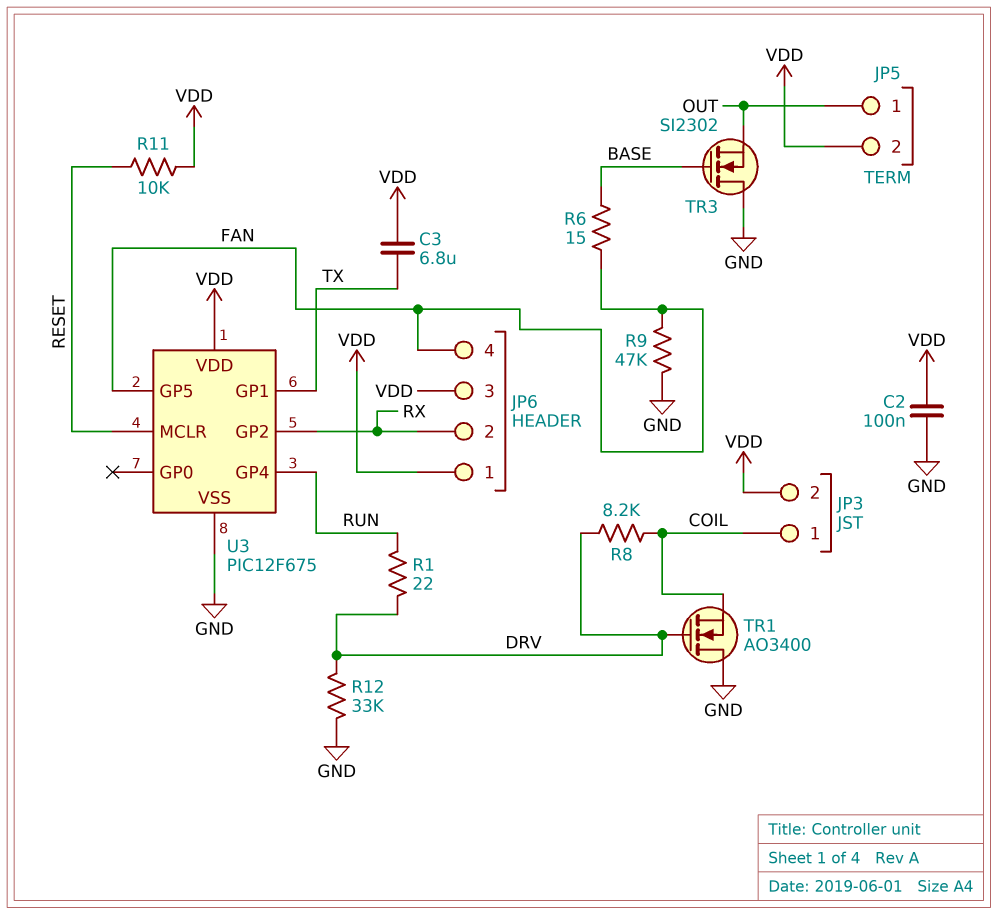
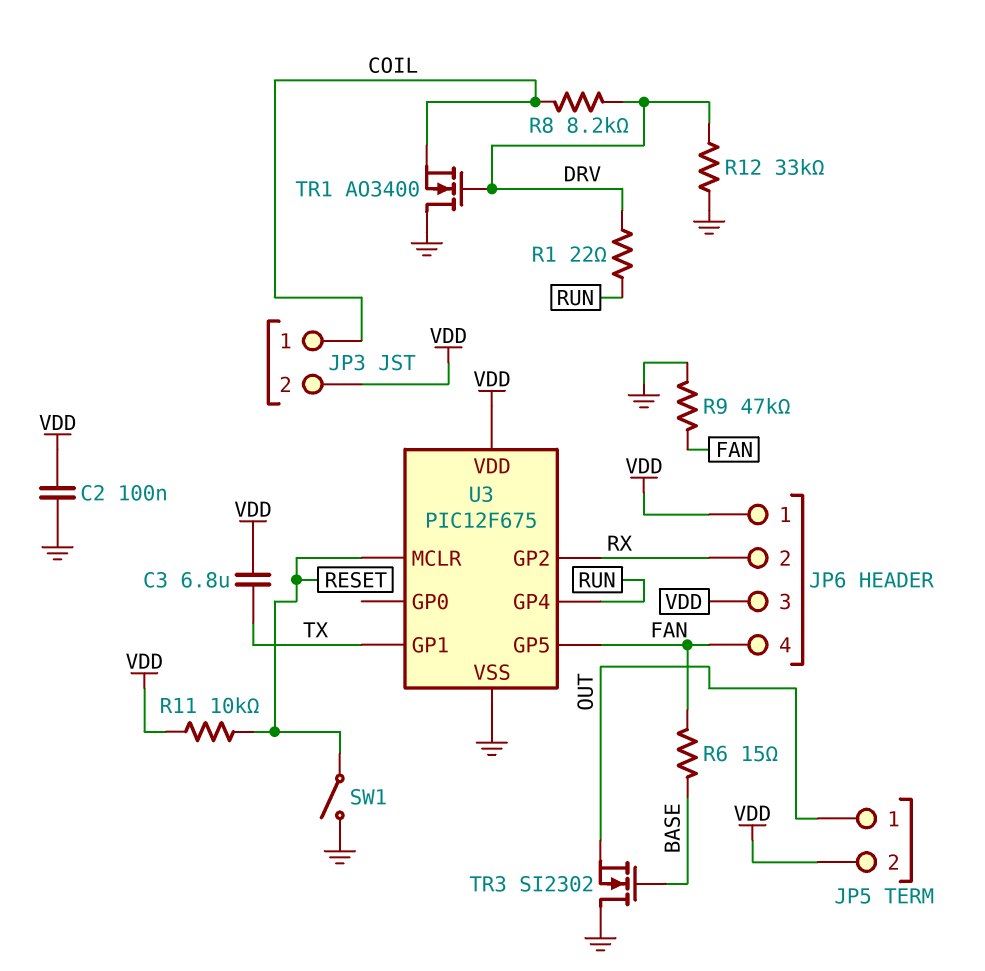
SW1: none -> switch (GND, RESET)

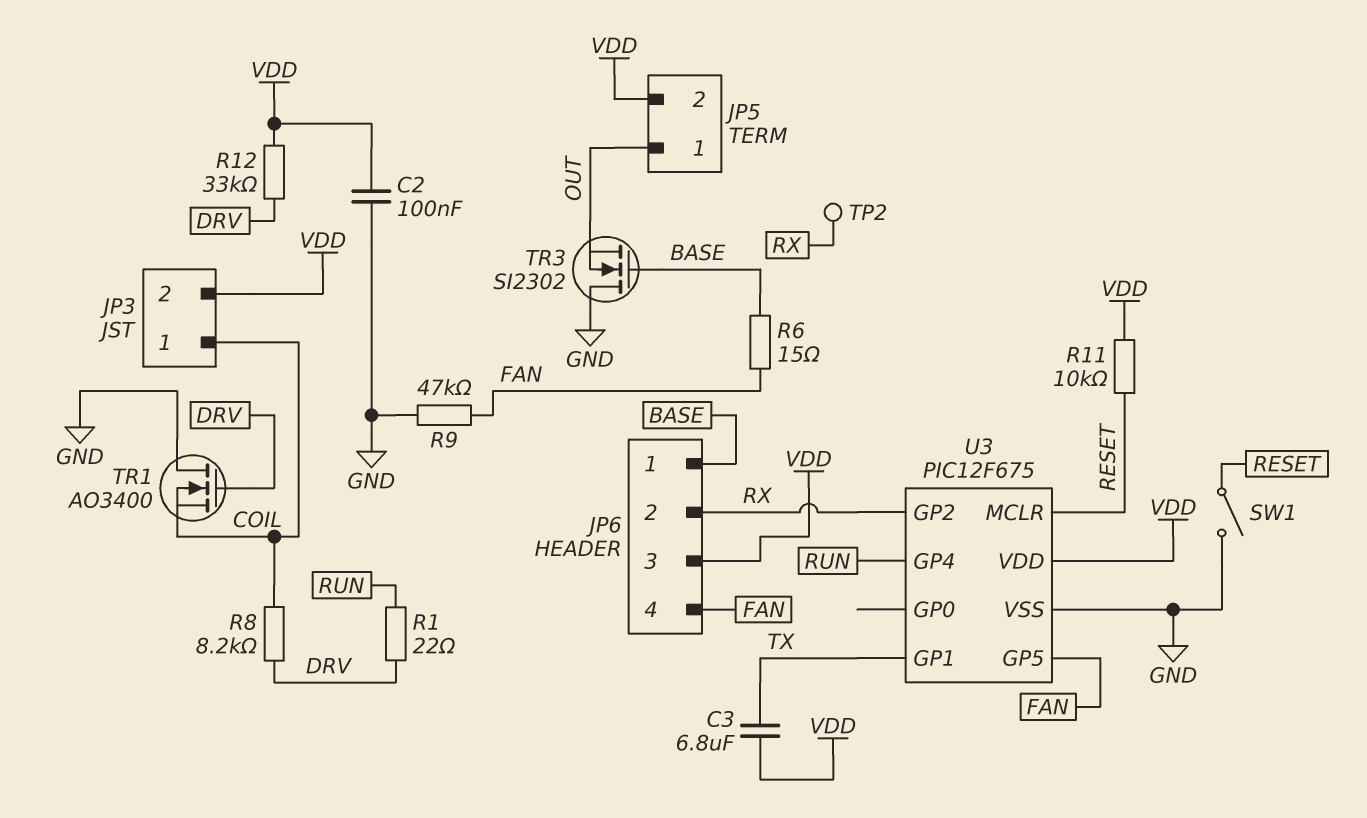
JP6 pin 1: VDD -> BASE
R12: 33k (DRV, GND) -> 33k (DRV, VDD)
TP2: none -> test point (RX)

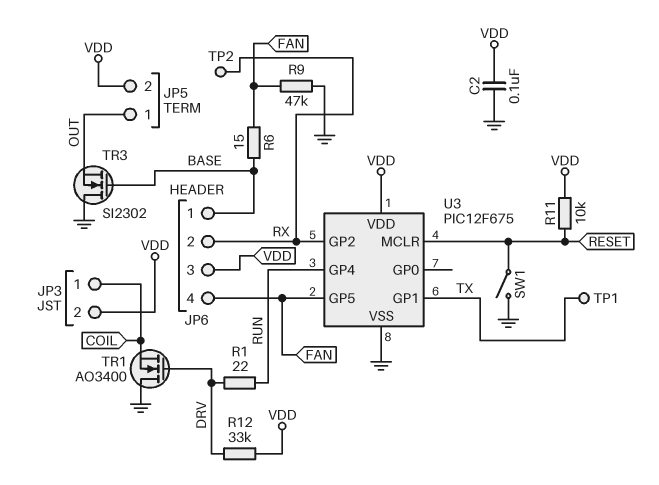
C3: 6.8uF (TX, VDD) -> none
R8: 8.2k (COIL, DRV) -> none
TP1: none -> test point (TX)

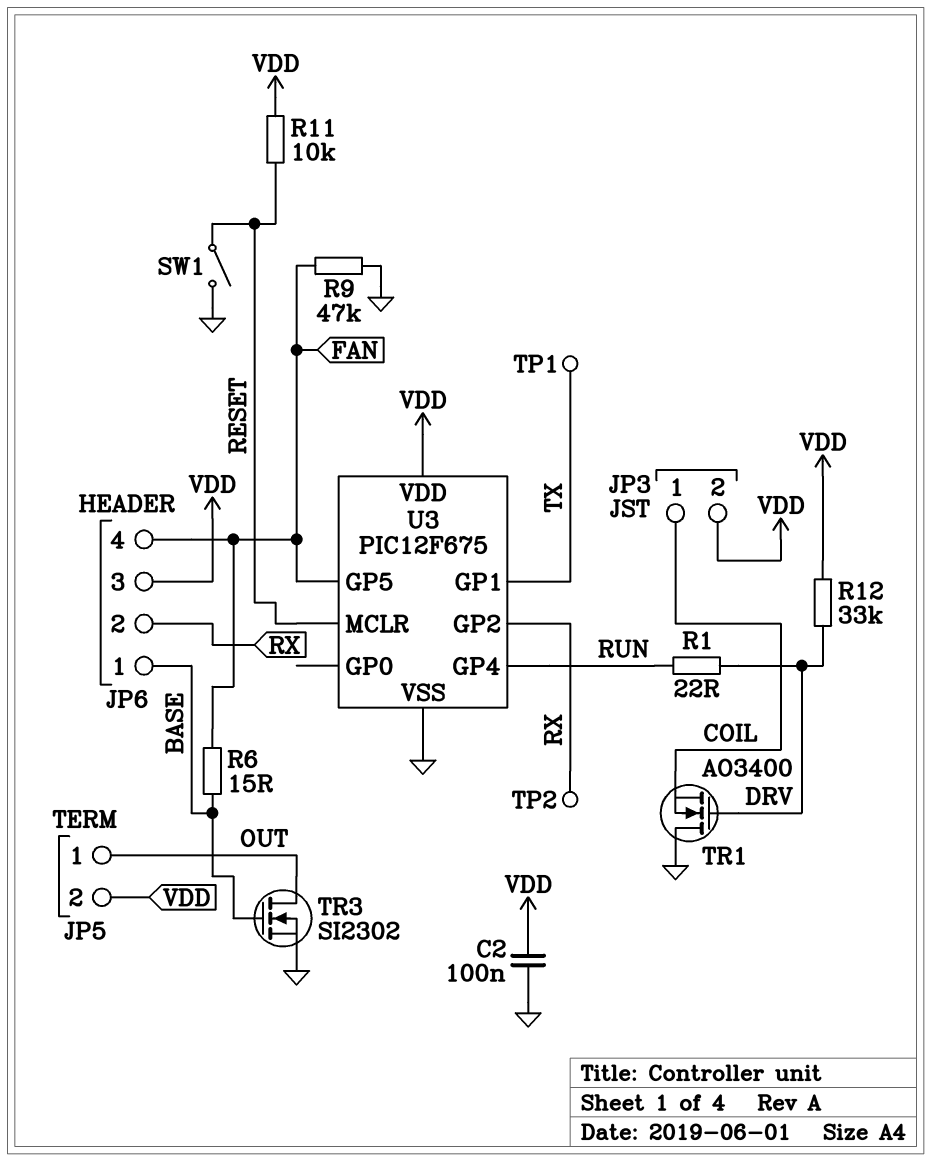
TR3: NMOS SI2302 (G BASE, D GND, S OUT) -> NMOS SI2302 (G BASE, D OUT, S GND)

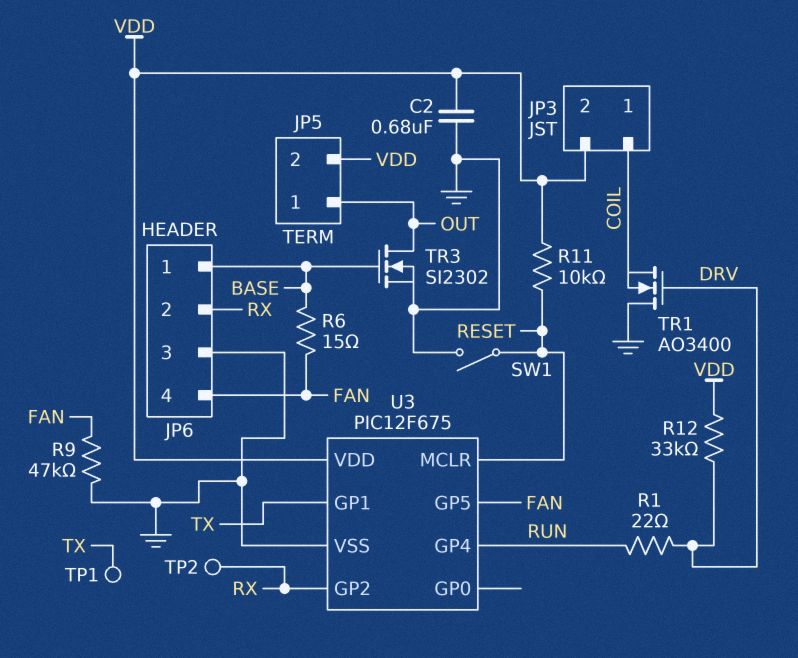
C2: 100nF (GND, VDD) -> 680nF (GND, VDD)
JP6 pin 3: VDD -> GND

